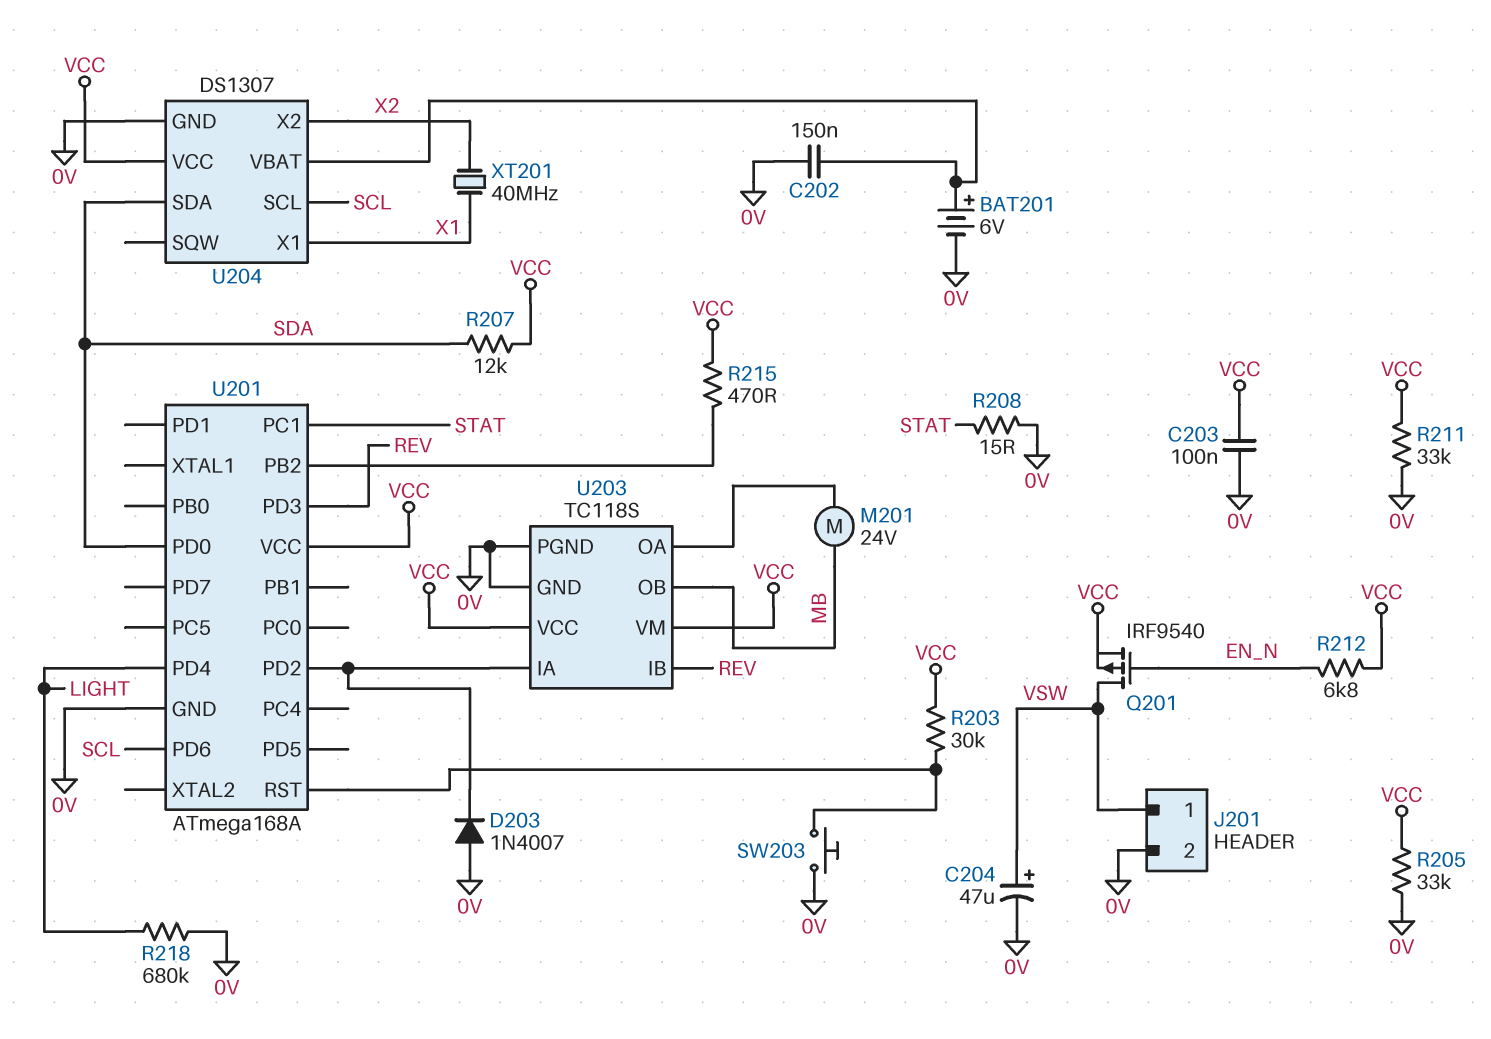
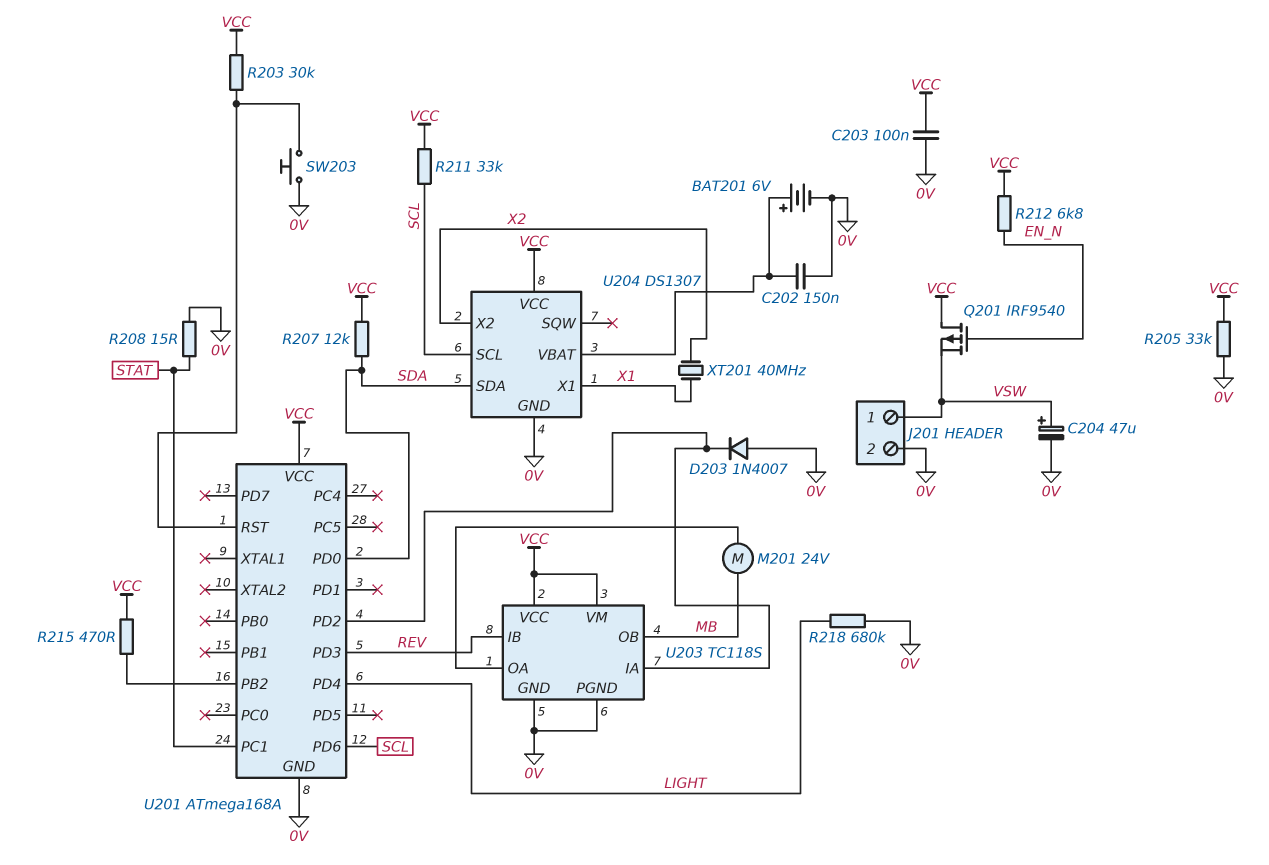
Q201: PMOS IRF9540 (G EN_N, D VSW, S VCC) -> PMOS IRF9540 (G EN_N, D VCC, S VSW)
R211: 33k (0V, VCC) -> 33k (SCL, VCC)

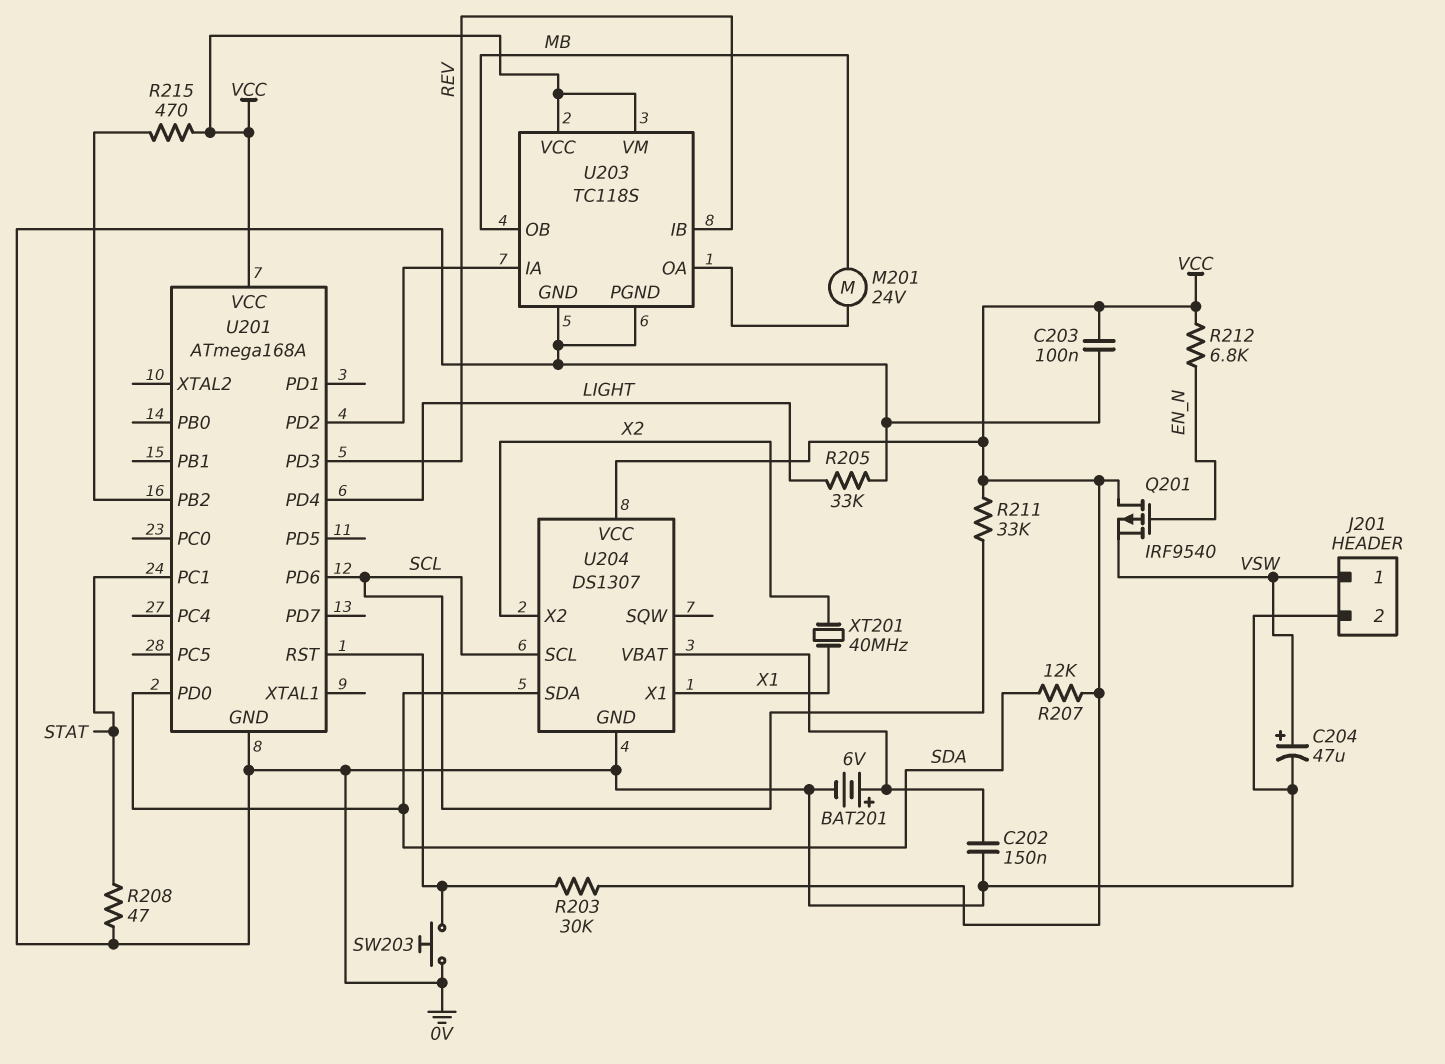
D203: diode 1N4007 (A 0V, K U201/PD2) -> none
R205: 33k (0V, VCC) -> 33k (0V, LIGHT)
R208: 15 (0V, STAT) -> 47 (0V, STAT)
R218: 680k (0V, LIGHT) -> none

